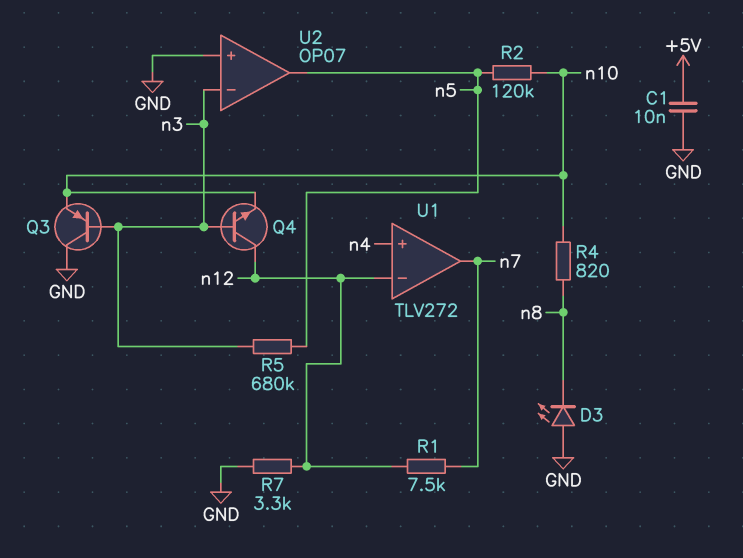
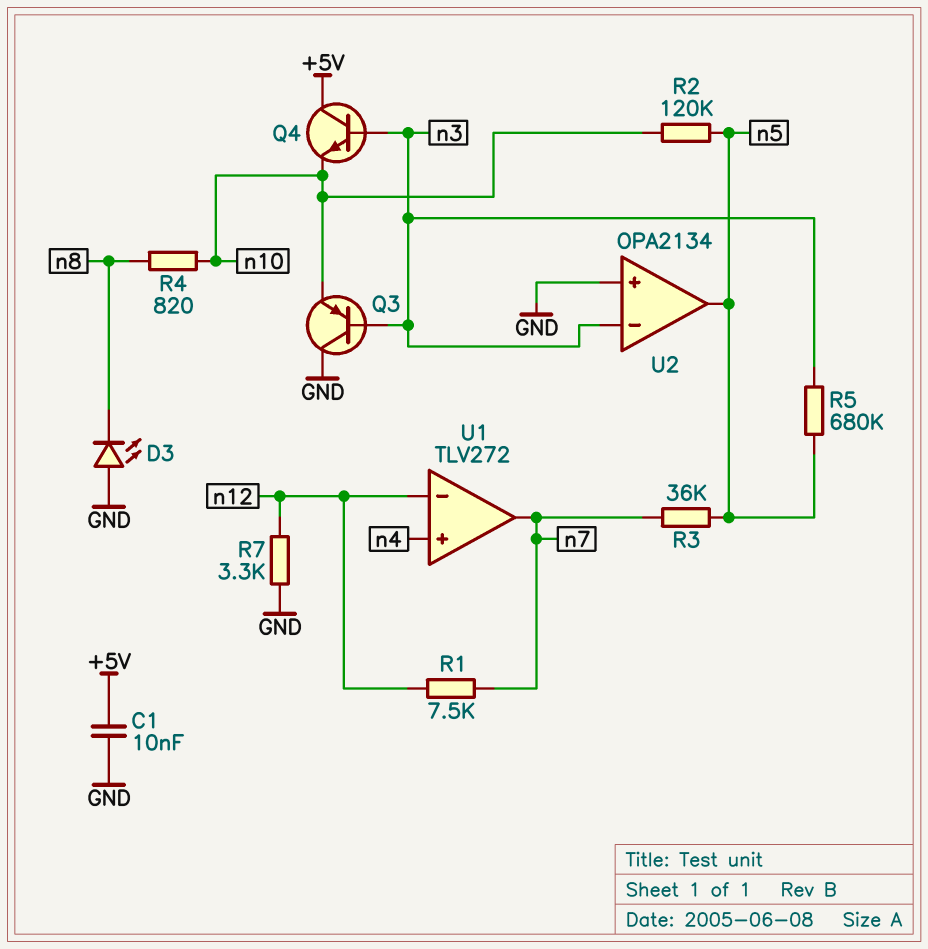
Q4: NPN (B n3, C n12, E n10) -> NPN (B n3, C +5V, E n10)
R3: none -> 36k (n5, n7)
U2: OP07 -> OPA2134

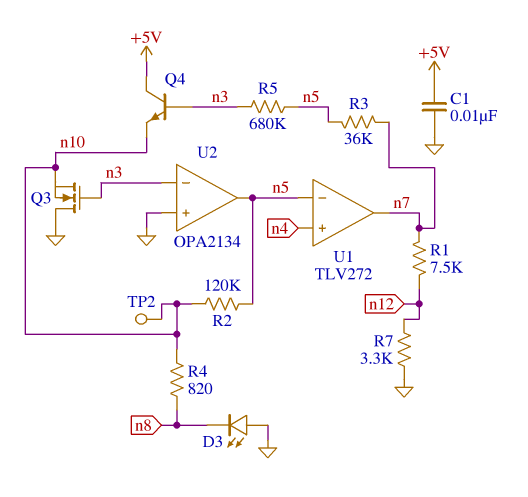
Q3: PNP (B n3, C GND, E n10) -> NMOS (G n3, D GND, S n10)
TP2: none -> test point (n10)
U1 pin in-: n12 -> n5

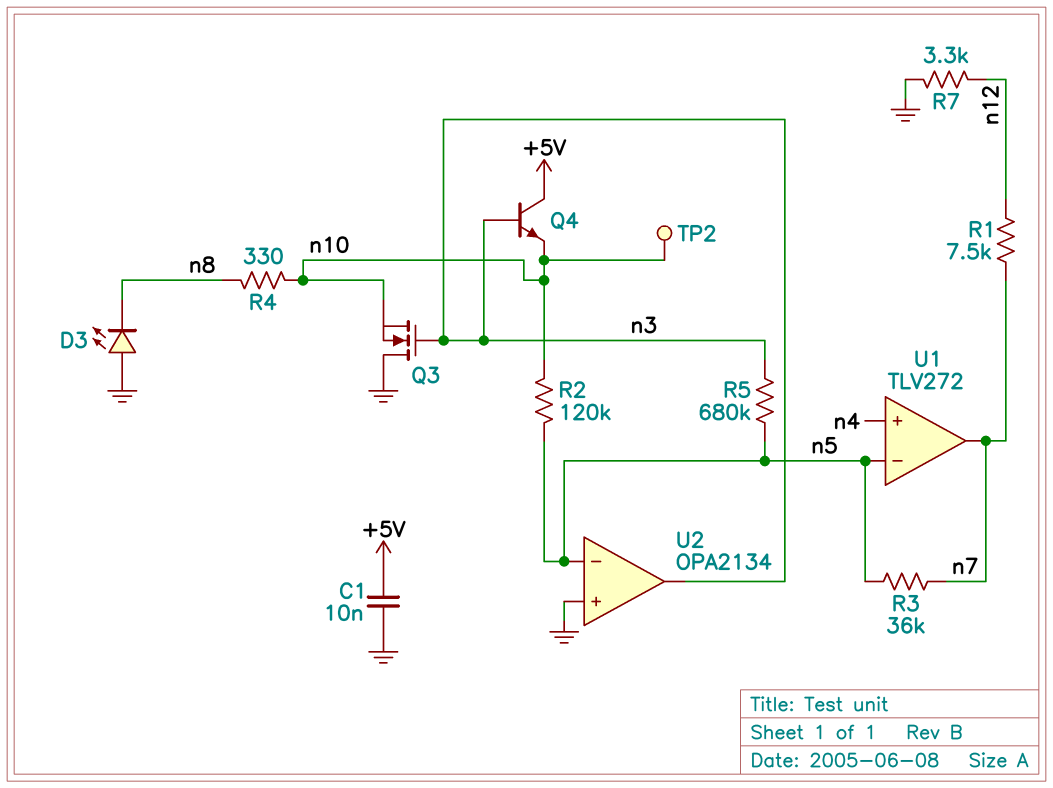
R4: 820 (n8, n10) -> 330 (n8, n10)
U2 pin in-: n3 -> n5
U2 pin out: n5 -> n3

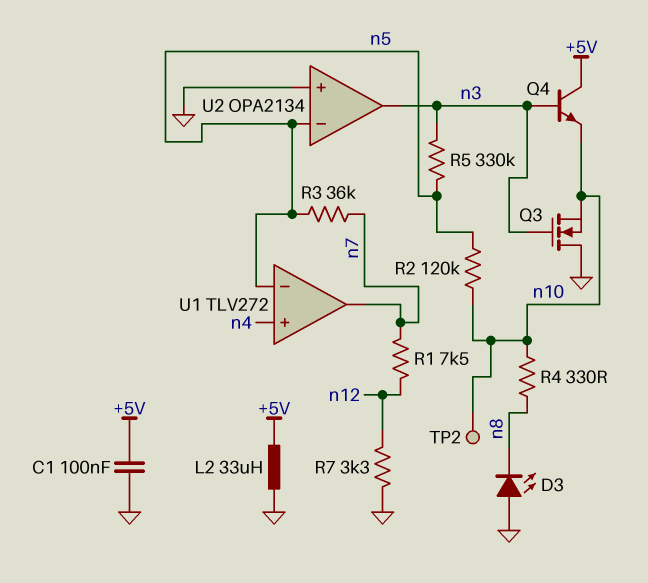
C1: 10nF (+5V, GND) -> 100nF (+5V, GND)
L2: none -> 33uH (+5V, GND)
R5: 680k (n3, n5) -> 330k (n3, n5)

